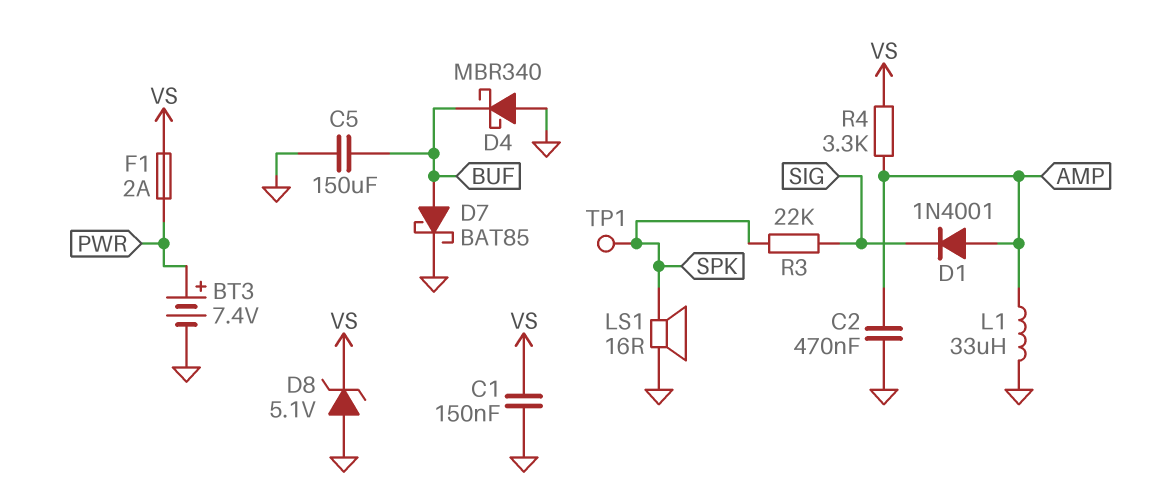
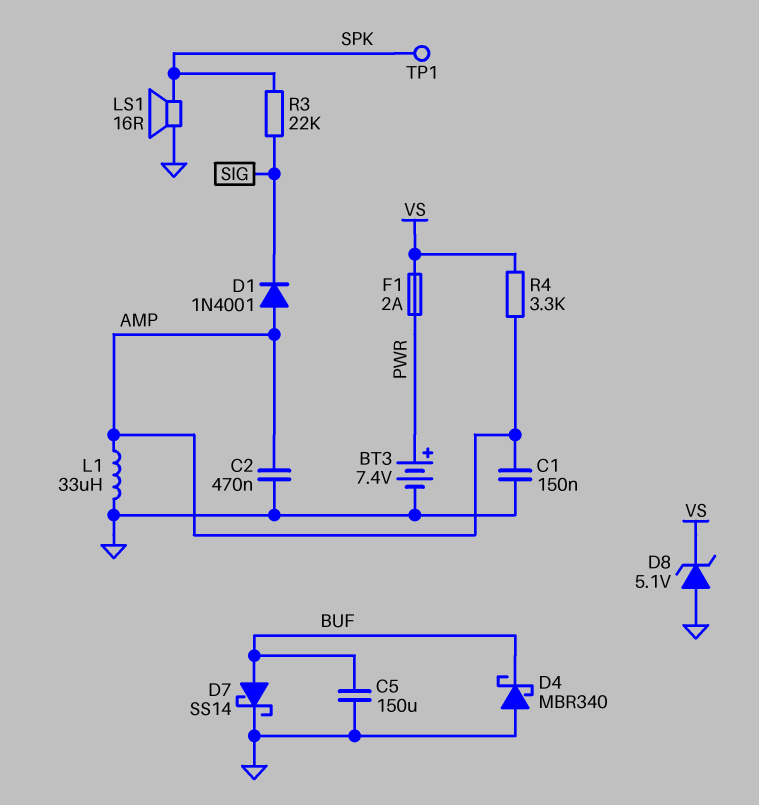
C1: 150nF (GND, VS) -> 150nF (AMP, GND)
D7: schottky BAT85 (A BUF, K GND) -> schottky SS14 (A BUF, K GND)

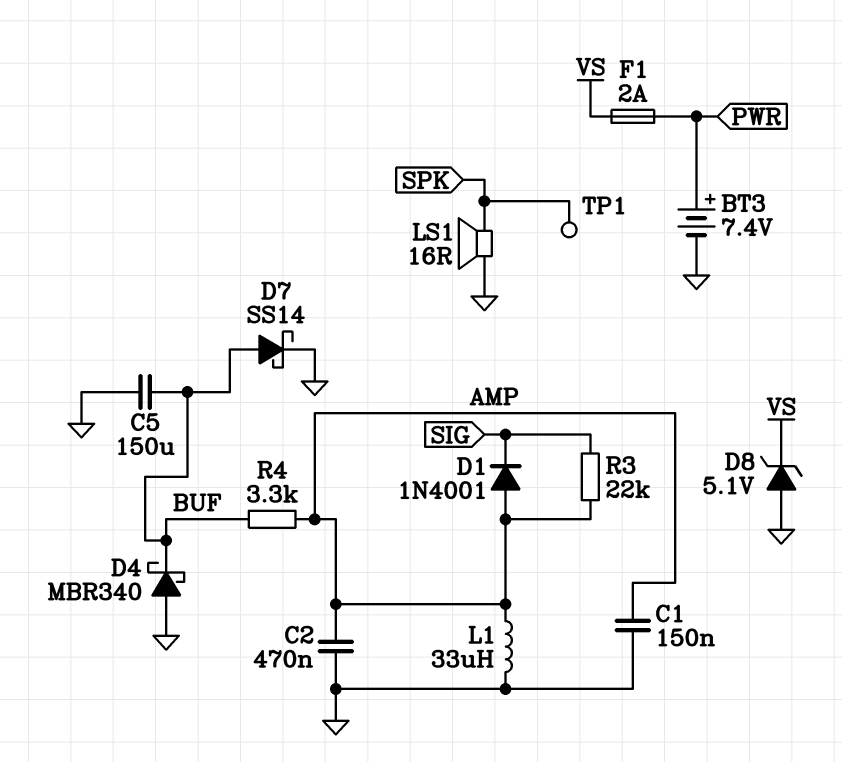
R3: 22k (SIG, SPK) -> 22k (AMP, SIG)
R4: 3.3k (AMP, VS) -> 3.3k (AMP, BUF)

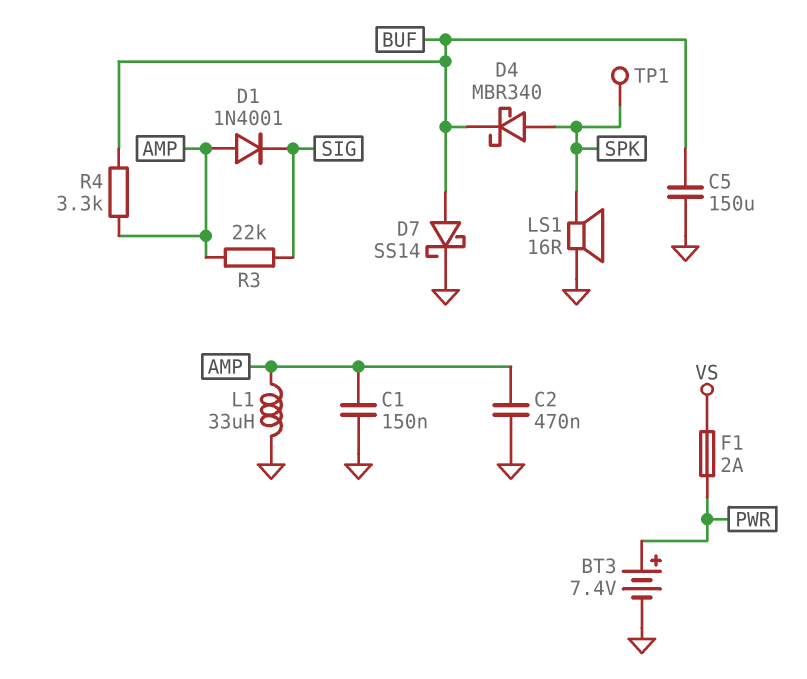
D4: schottky MBR340 (A GND, K BUF) -> schottky MBR340 (A SPK, K BUF)
D8: zener 5.1V (A GND, K VS) -> none

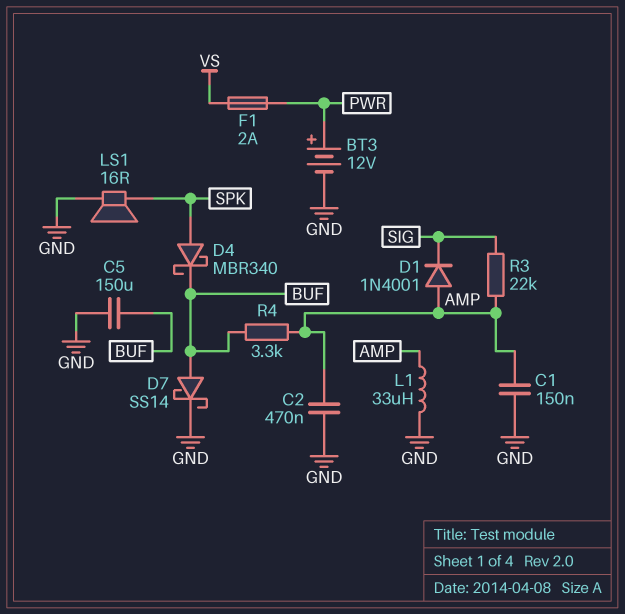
BT3: 7.4V (plus PWR, minus GND) -> 12V (plus PWR, minus GND)
TP1: test point (SPK) -> none

